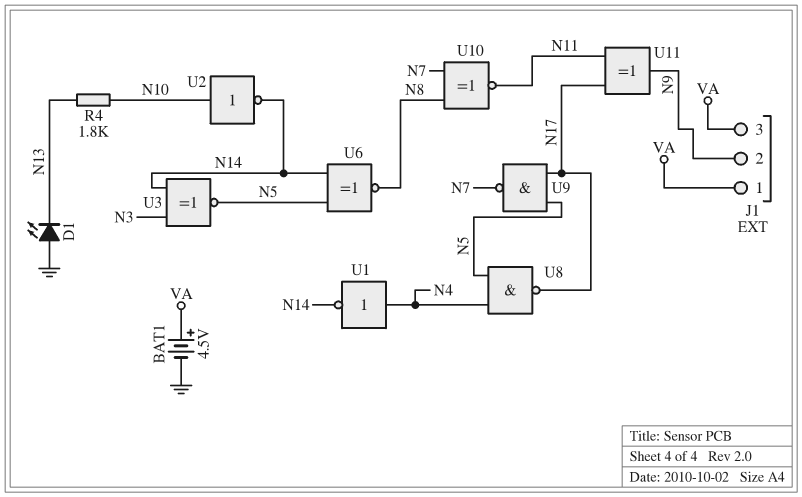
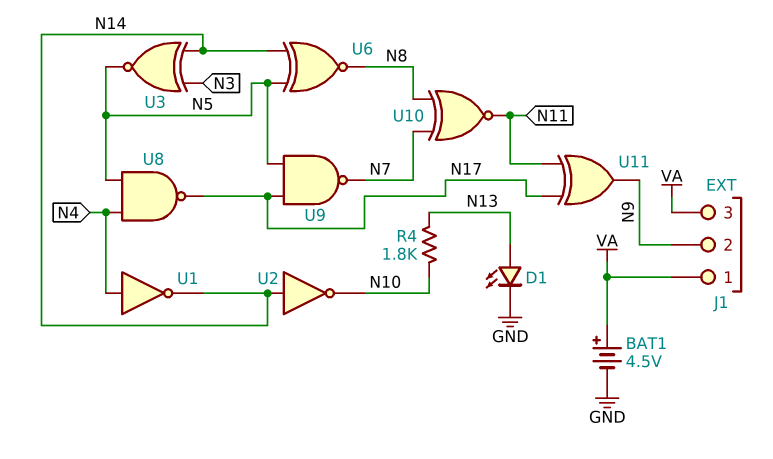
D1: LED (A GND, K N13) -> LED (A N13, K GND)
U2: NOT (in N10, out N14) -> NOT (in N14, out N10)

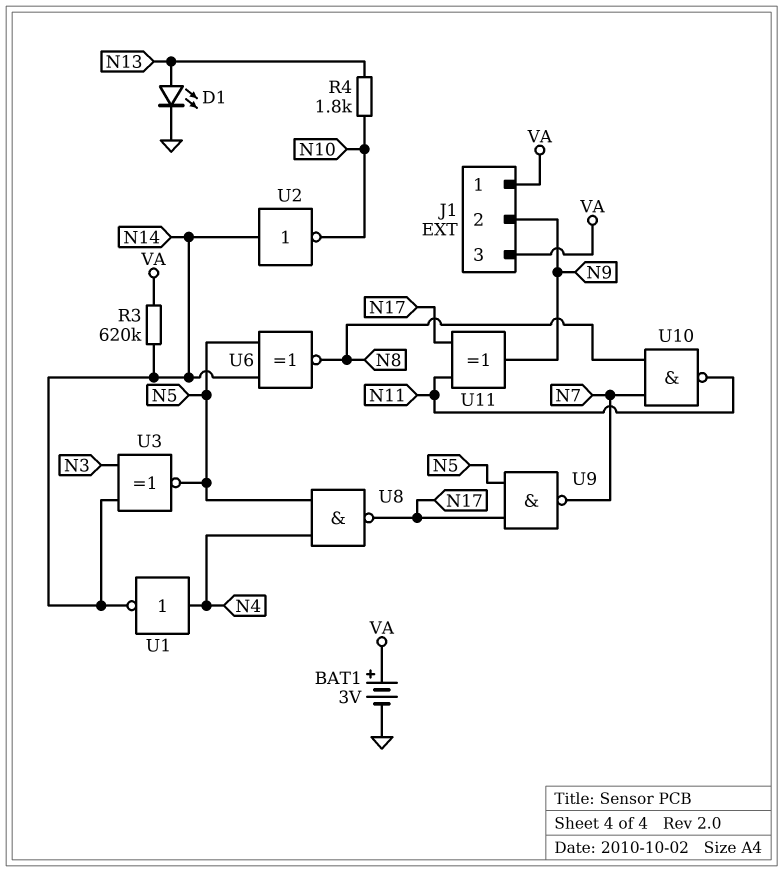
BAT1: 4.5V (plus VA, minus GND) -> 3V (plus VA, minus GND)
R3: none -> 620k (N14, VA)
U10: XNOR (in N7, in N8, out N11) -> NAND (in N7, in N8, out N11)

